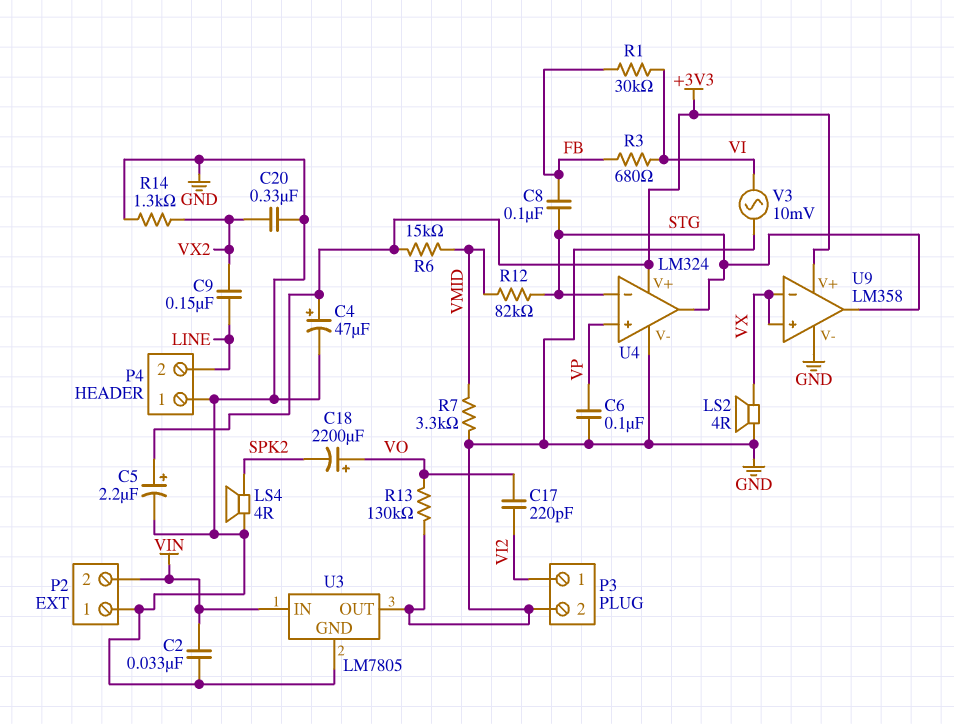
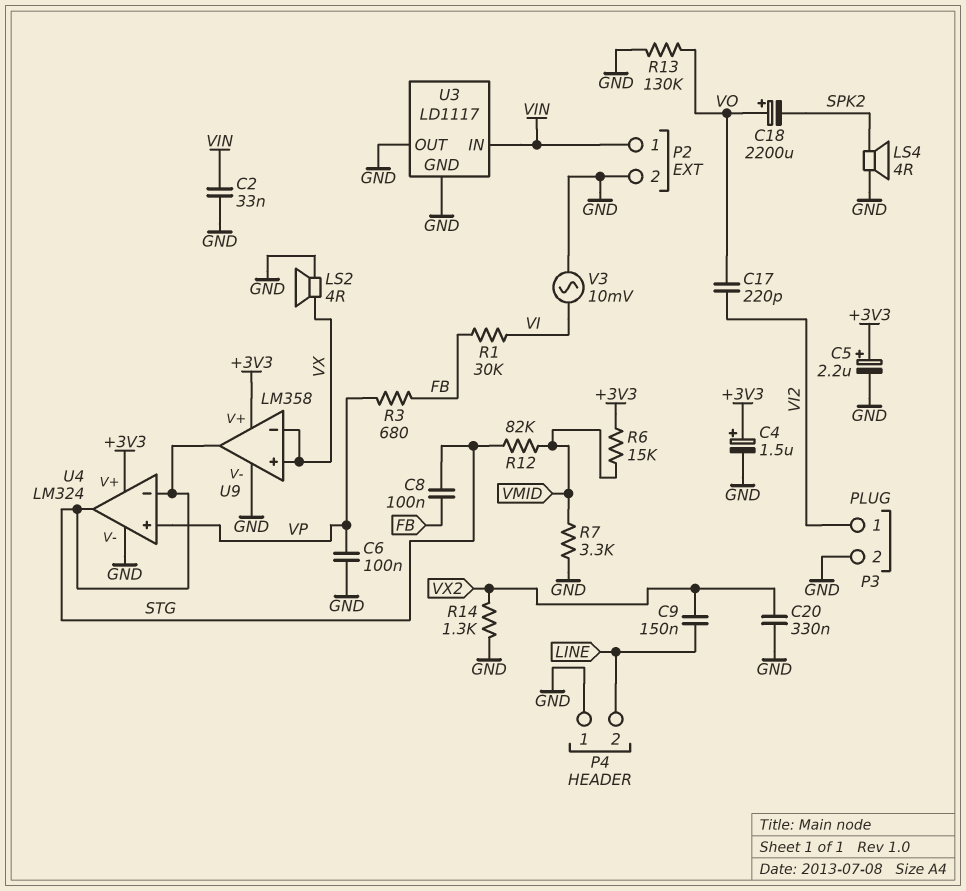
C4: 47uF (plus +3V3, minus GND) -> 1.5uF (plus +3V3, minus GND)
P2 pin 1: GND -> VIN
P2 pin 2: VIN -> GND
R3: 680 (FB, VI) -> 680 (FB, VP)
U3: LM7805 -> LD1117

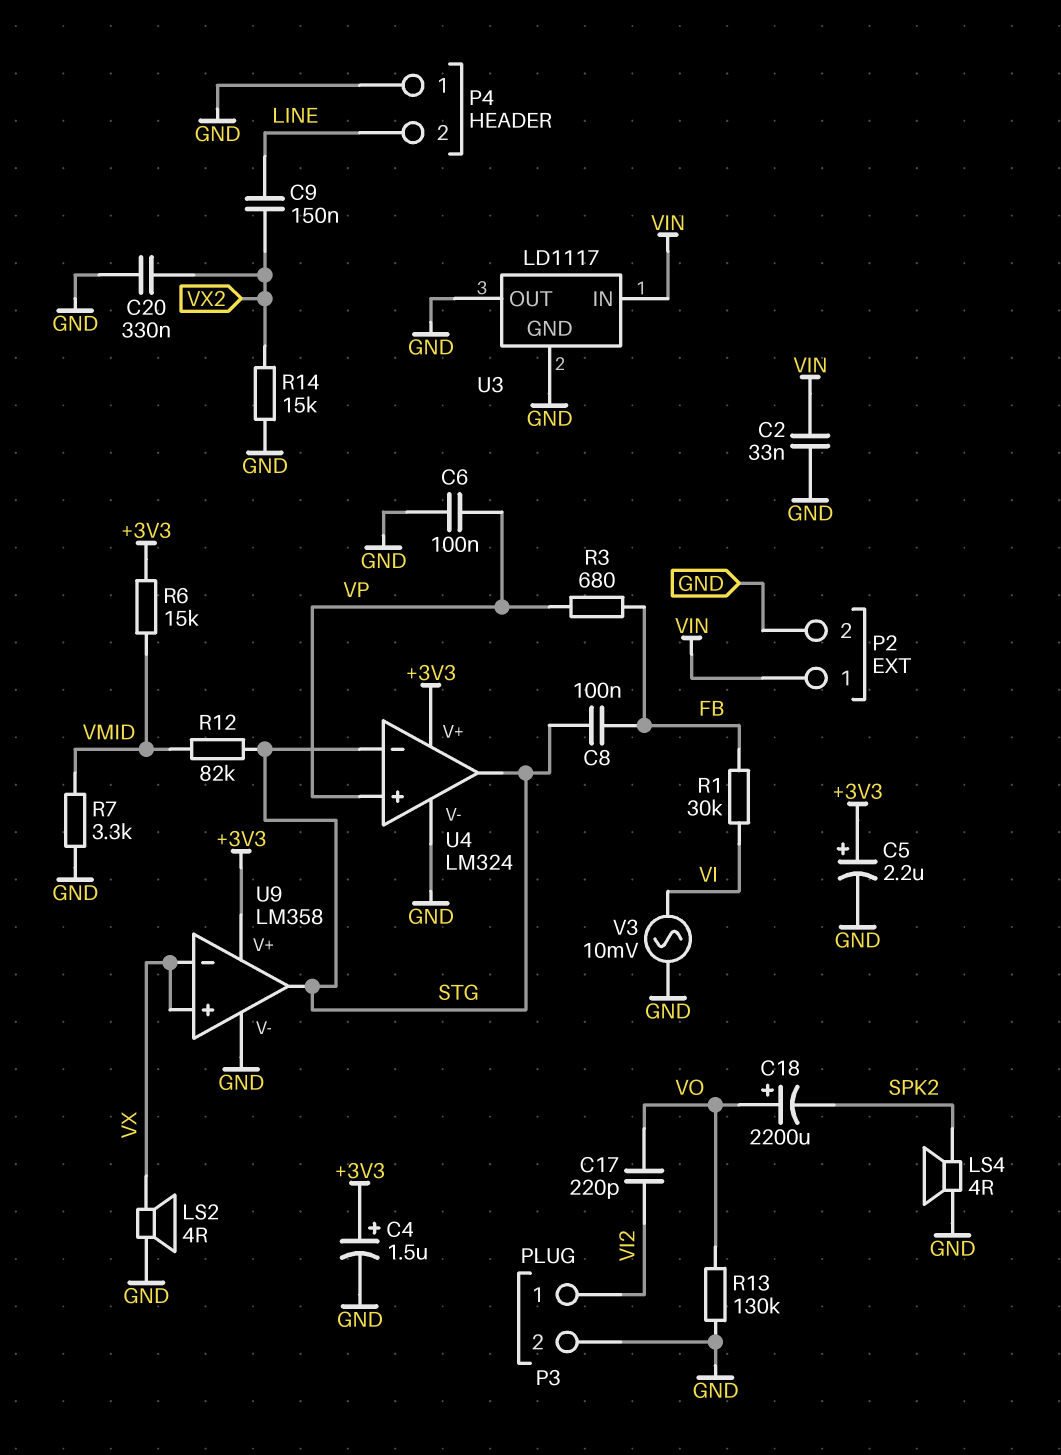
R14: 1.3k (GND, VX2) -> 15k (GND, VX2)

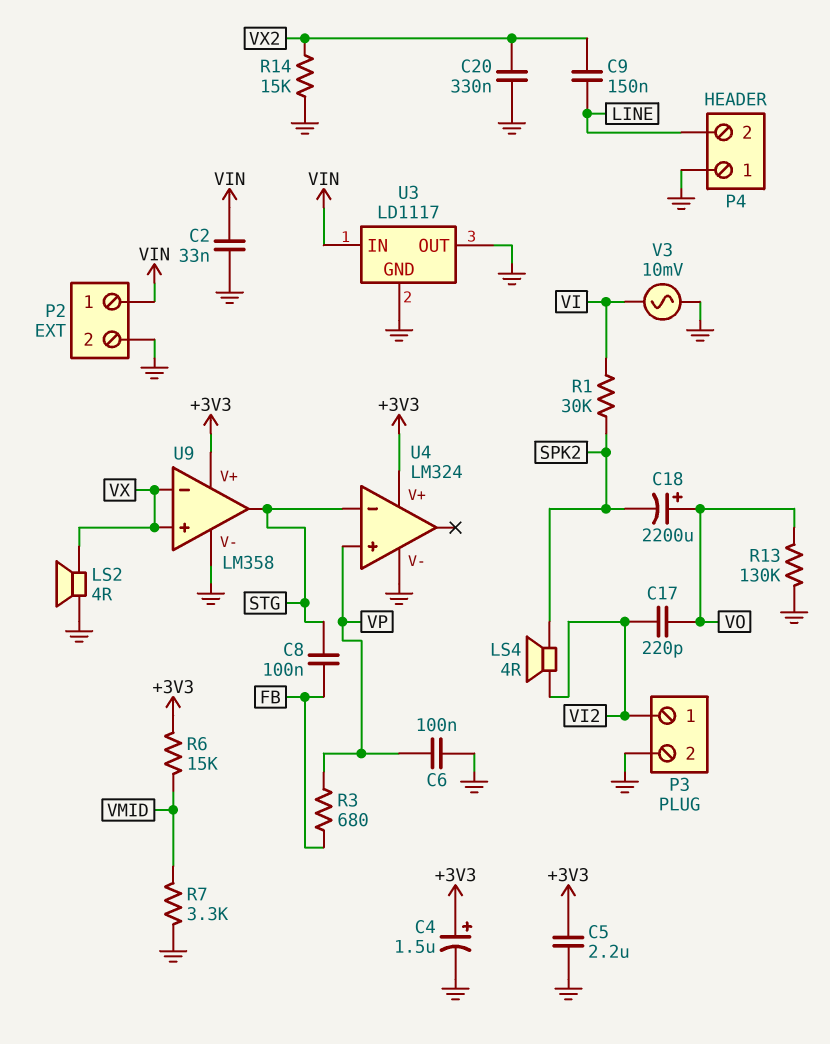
C5: 2.2uF (plus +3V3, minus GND) -> 2.2uF (+3V3, GND)
LS4: speaker 4R (GND, SPK2) -> speaker 4R (SPK2, VI2)
R1: 30k (FB, VI) -> 30k (SPK2, VI)
R12: 82k (STG, VMID) -> none
U4 pin out: STG -> none

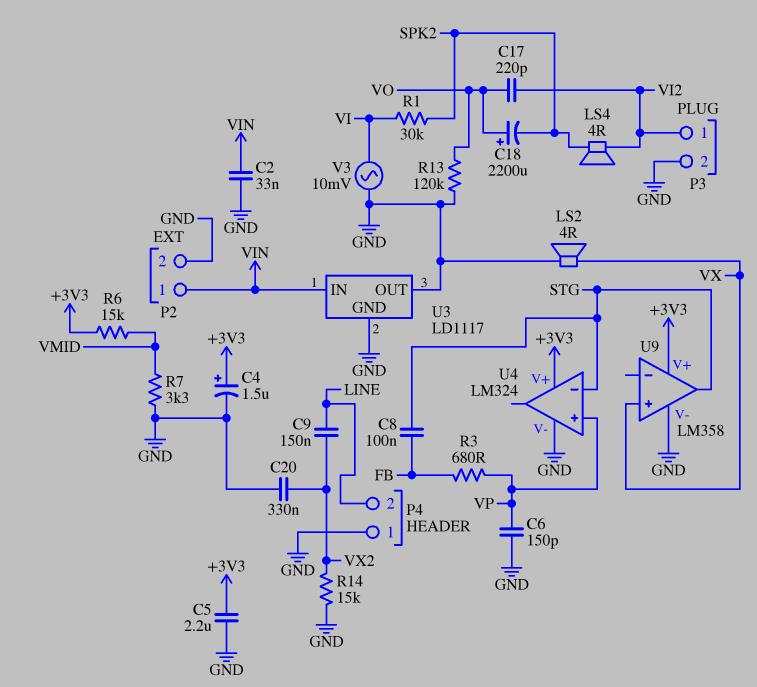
C6: 100nF (GND, VP) -> 150pF (GND, VP)
R13: 130k (GND, VO) -> 120k (GND, VO)
U9 pin in-: VX -> none

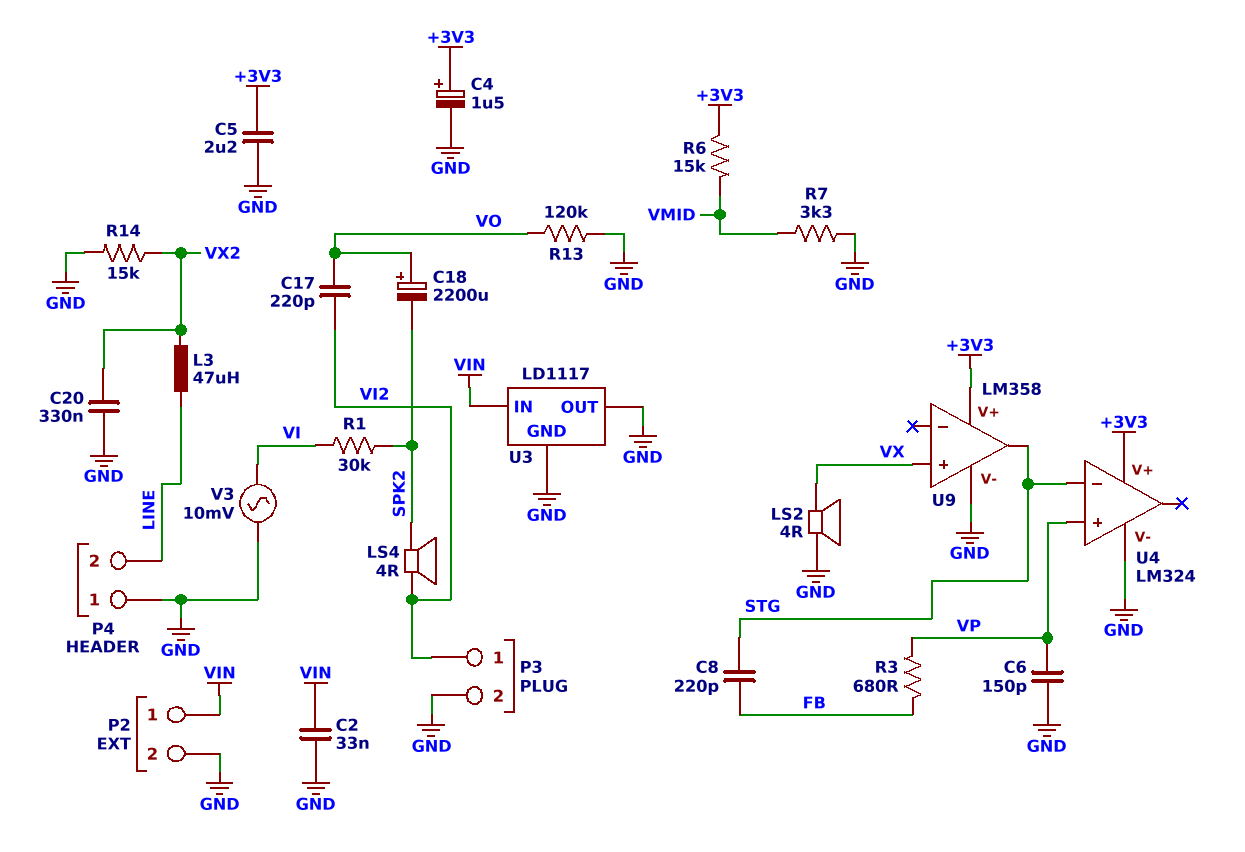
C8: 100nF (FB, STG) -> 220pF (FB, STG)
C9: 150nF (LINE, VX2) -> none
L3: none -> 47uH (LINE, VX2)

